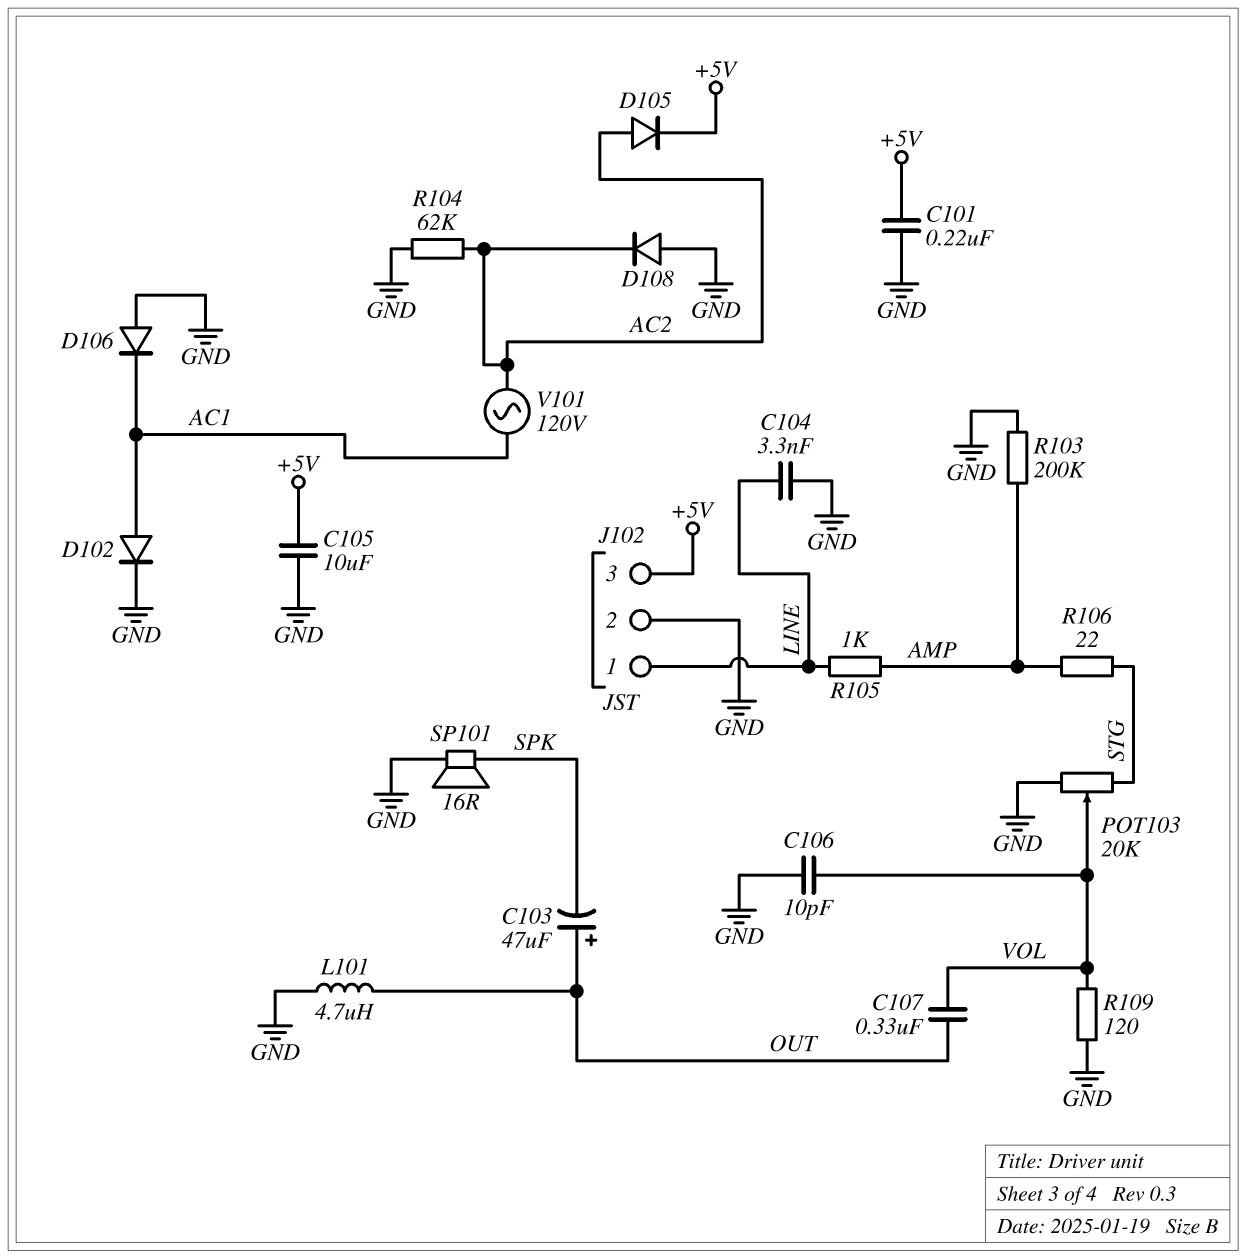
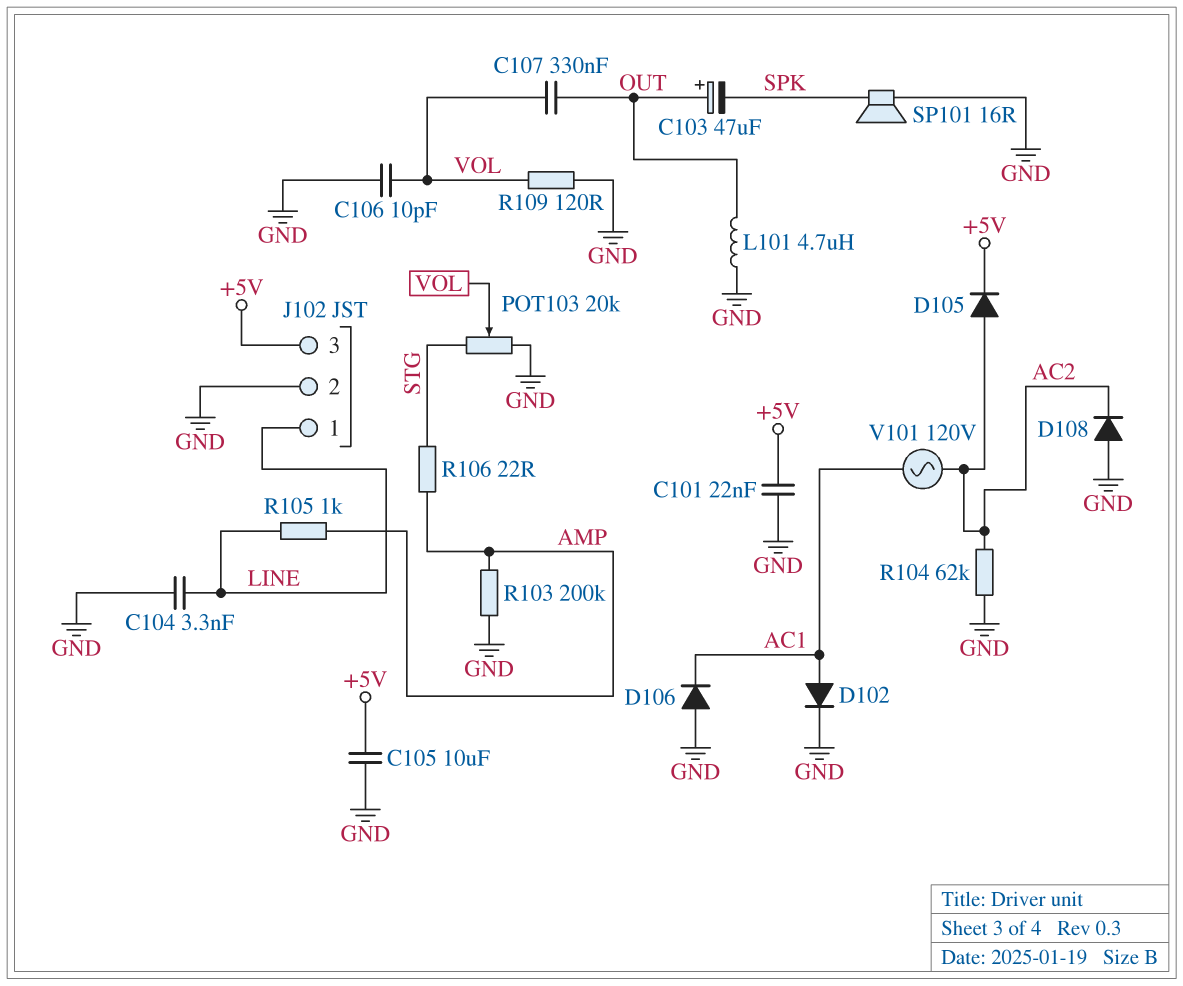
C101: 220nF (+5V, GND) -> 22nF (+5V, GND)

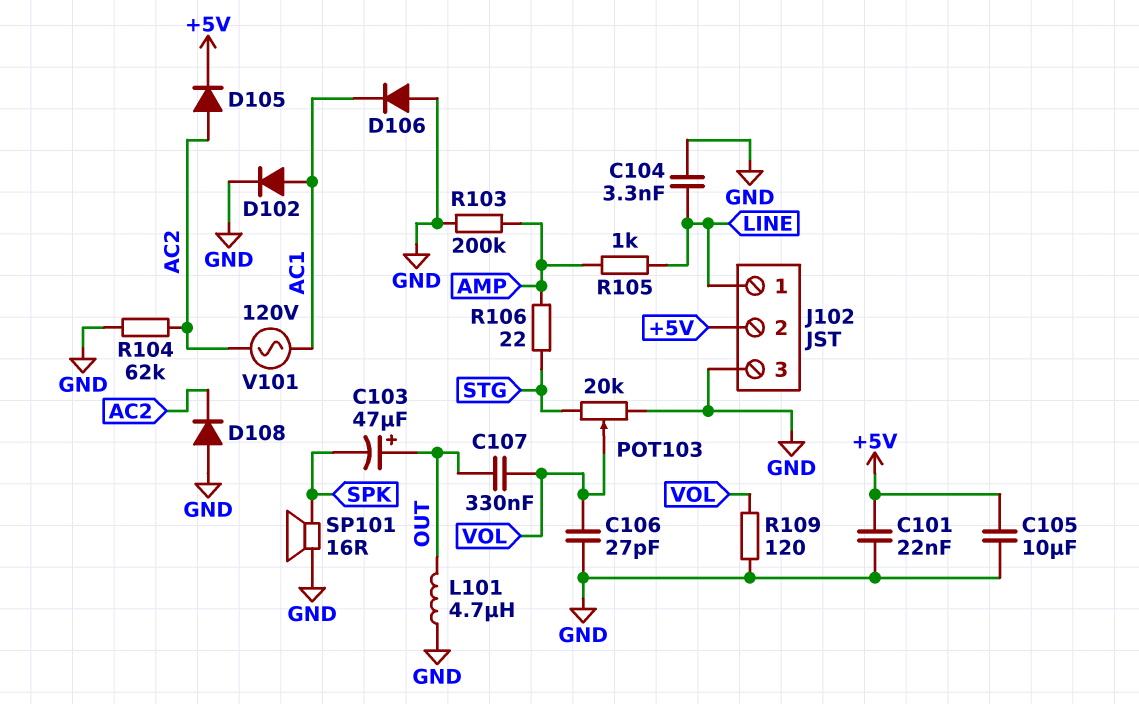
C106: 10pF (GND, VOL) -> 27pF (GND, VOL)
J102 pin 2: GND -> +5V
J102 pin 3: +5V -> GND

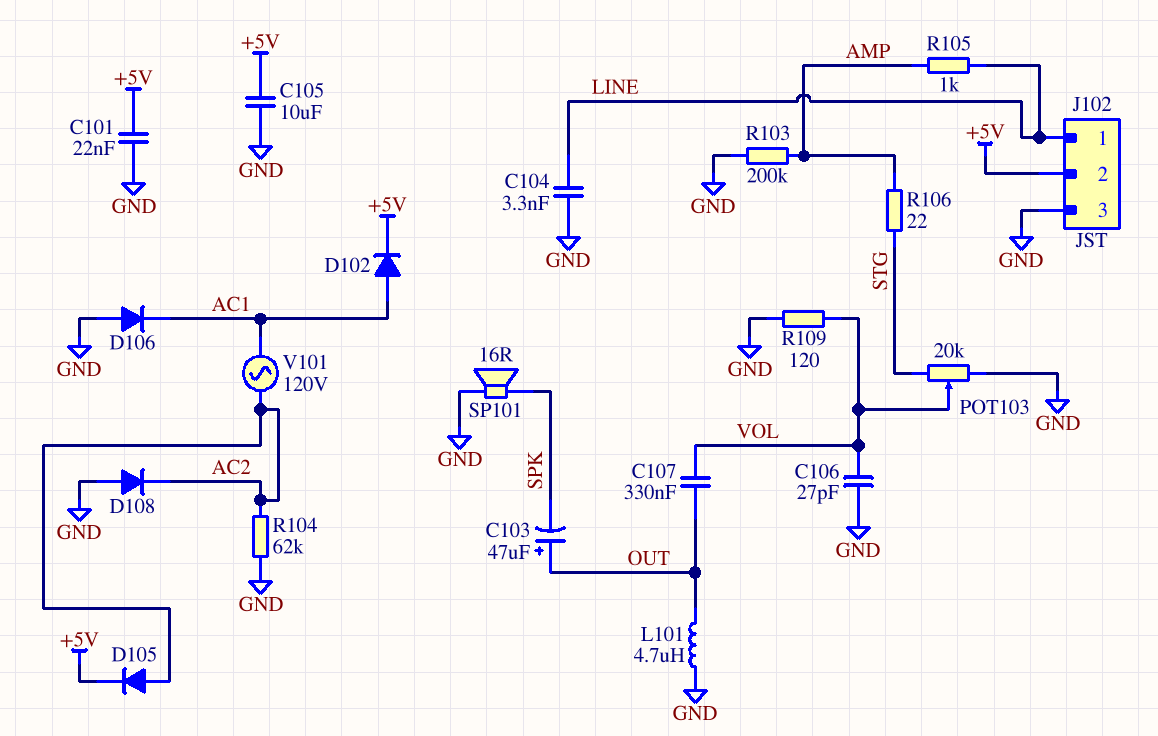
D102: diode (A AC1, K GND) -> diode (A AC1, K +5V)

